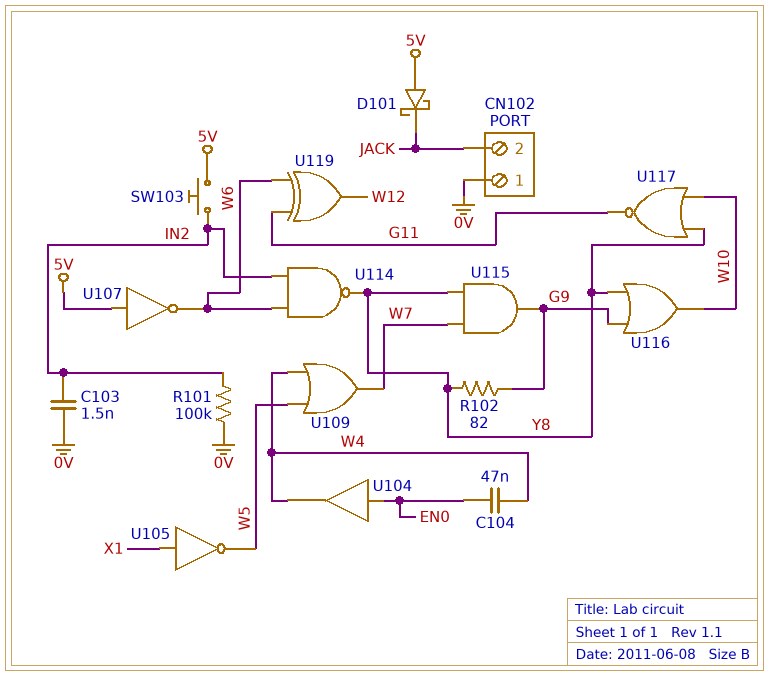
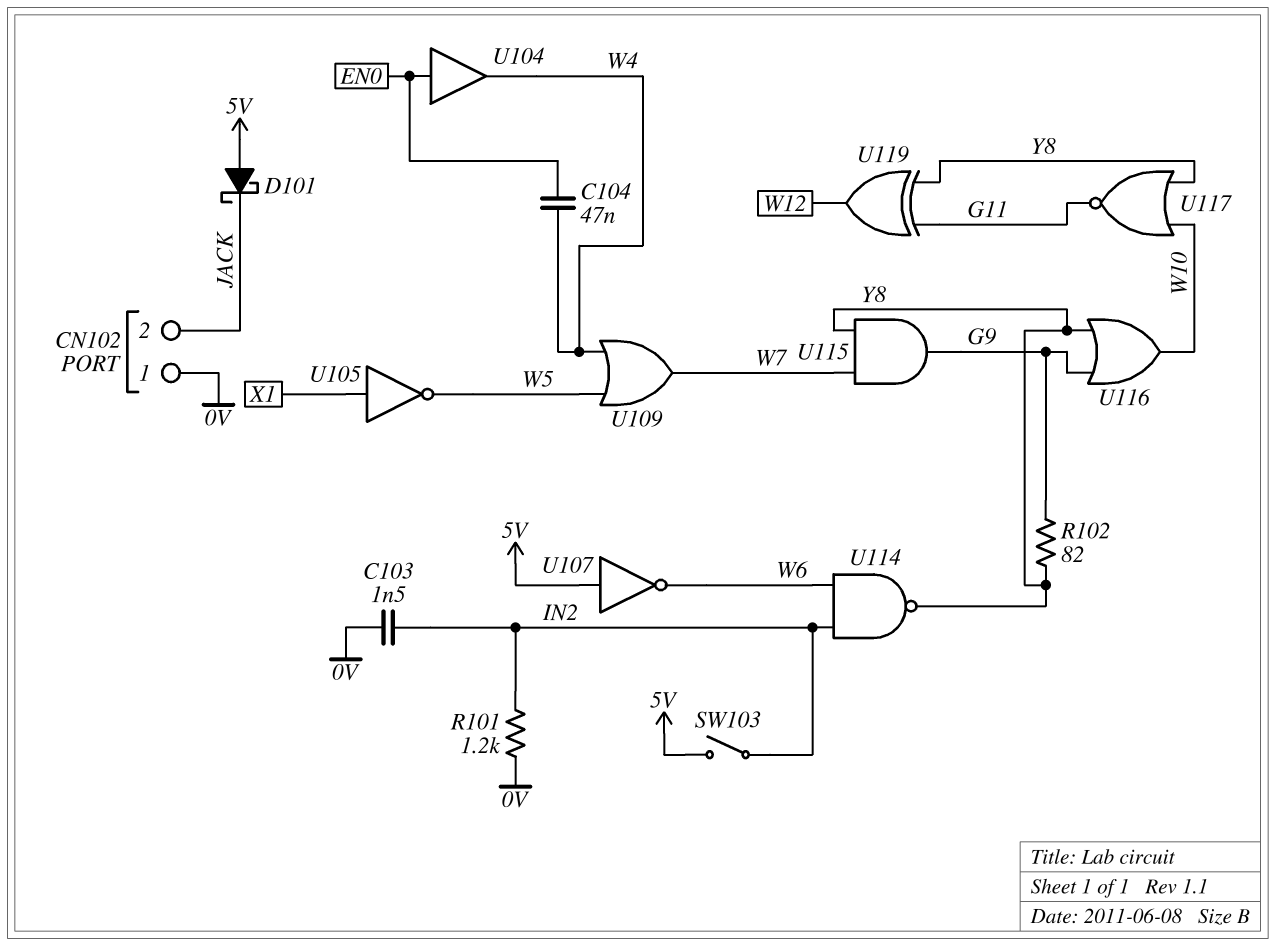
R101: 100k (0V, IN2) -> 1.2k (0V, IN2)
SW103: button (5V, IN2) -> switch (5V, IN2)
U119: XOR (in G11, in W6, out W12) -> XOR (in G11, in Y8, out W12)

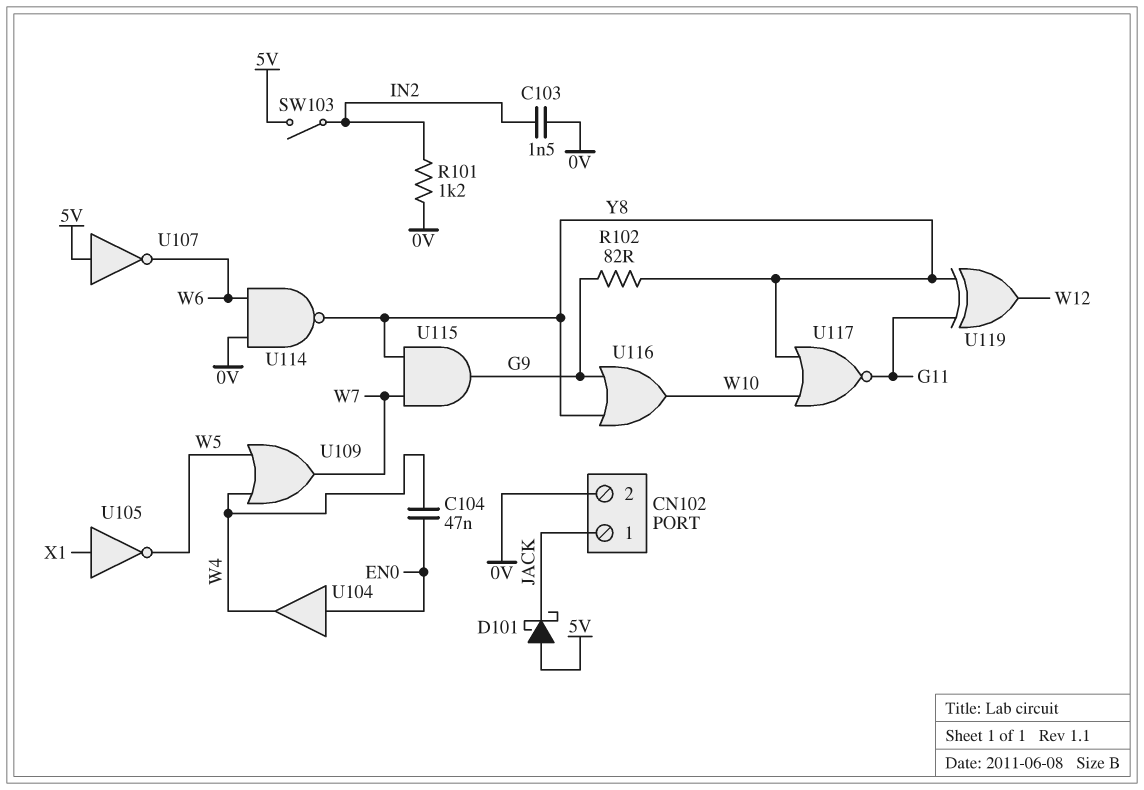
CN102 pin 1: 0V -> JACK
CN102 pin 2: JACK -> 0V
U114: NAND (in IN2, in W6, out Y8) -> NAND (in 0V, in W6, out Y8)

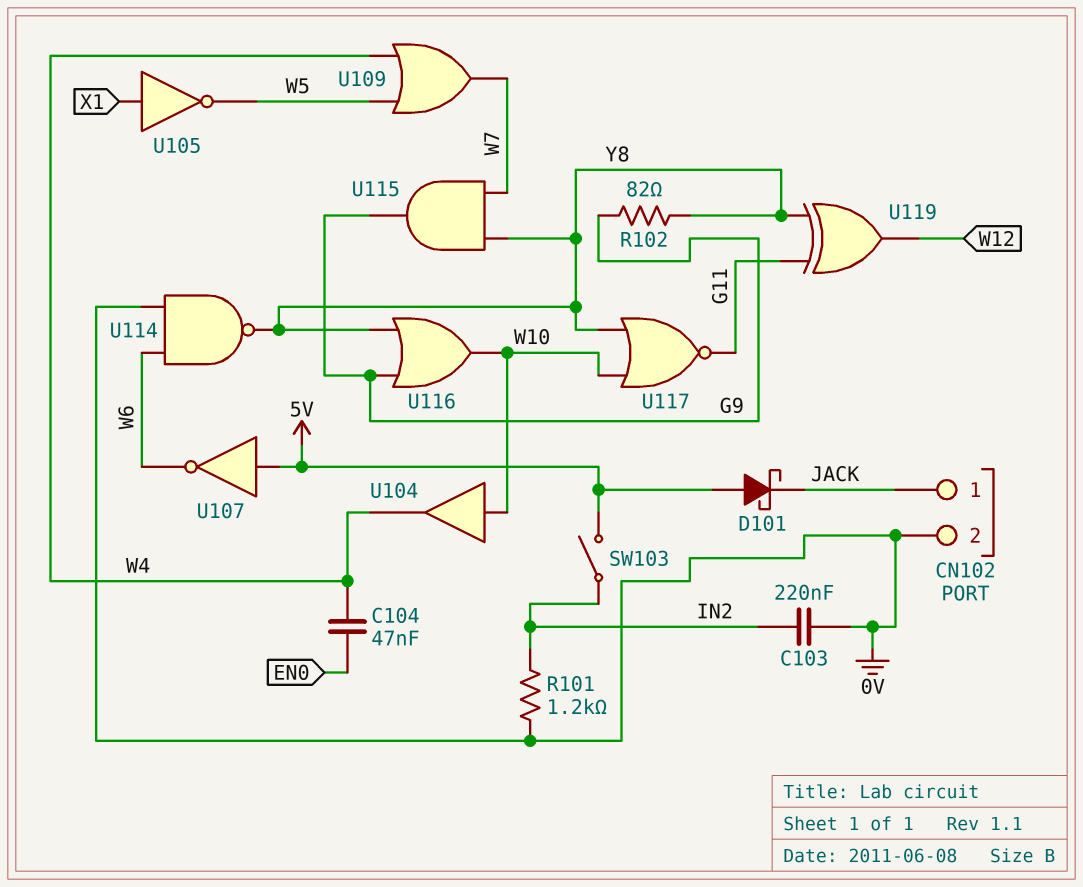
C103: 1.5nF (0V, IN2) -> 220nF (0V, IN2)
U104: buffer (in EN0, out W4) -> buffer (in W10, out W4)

